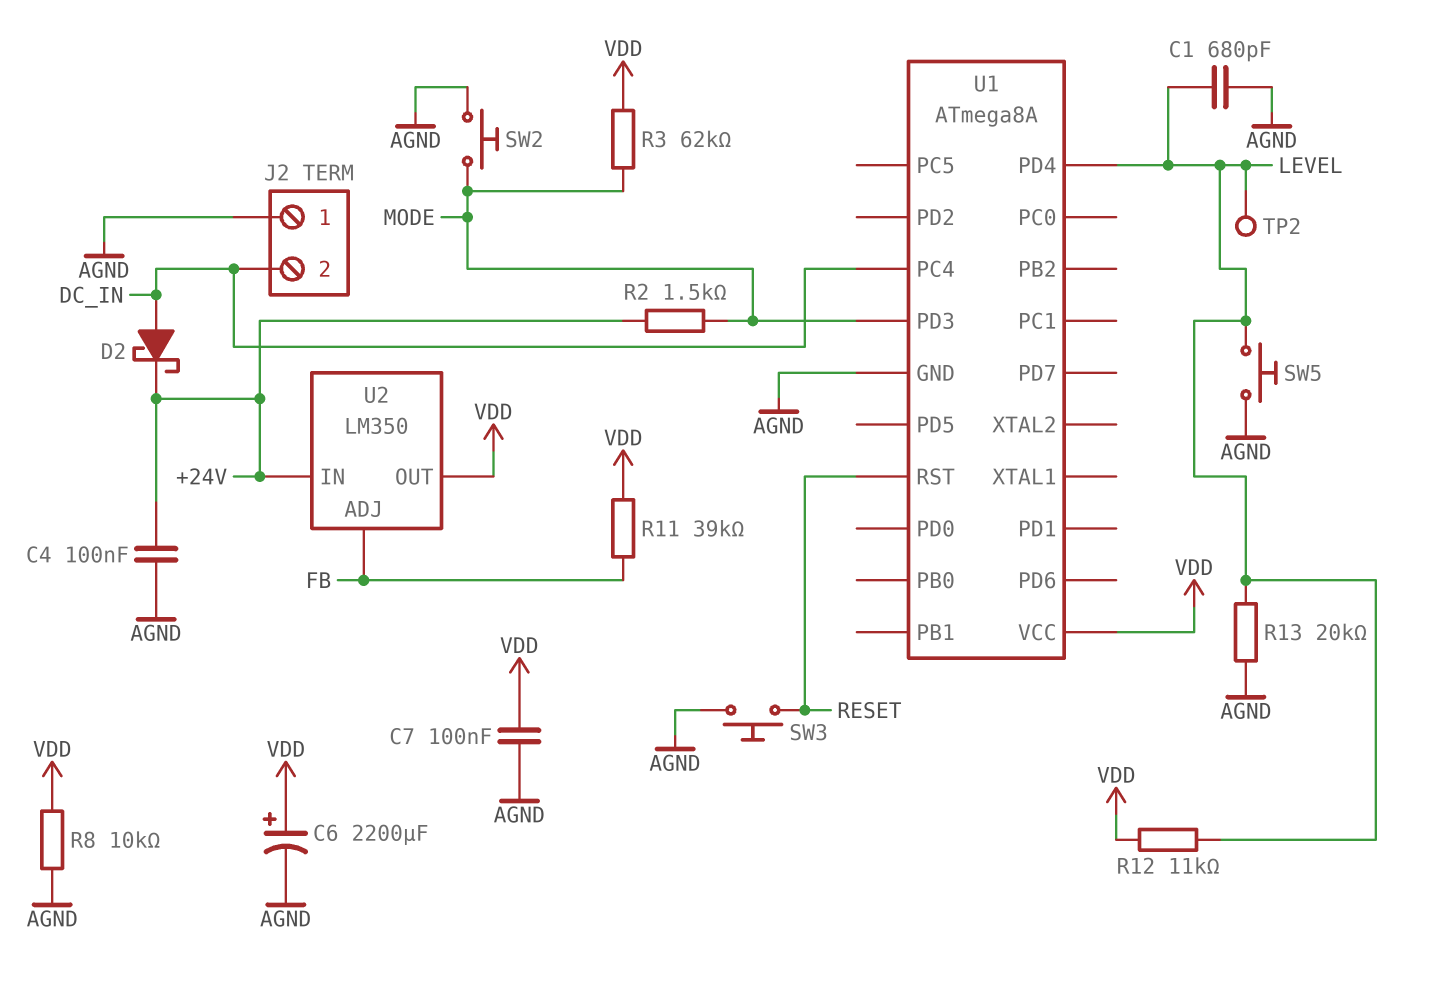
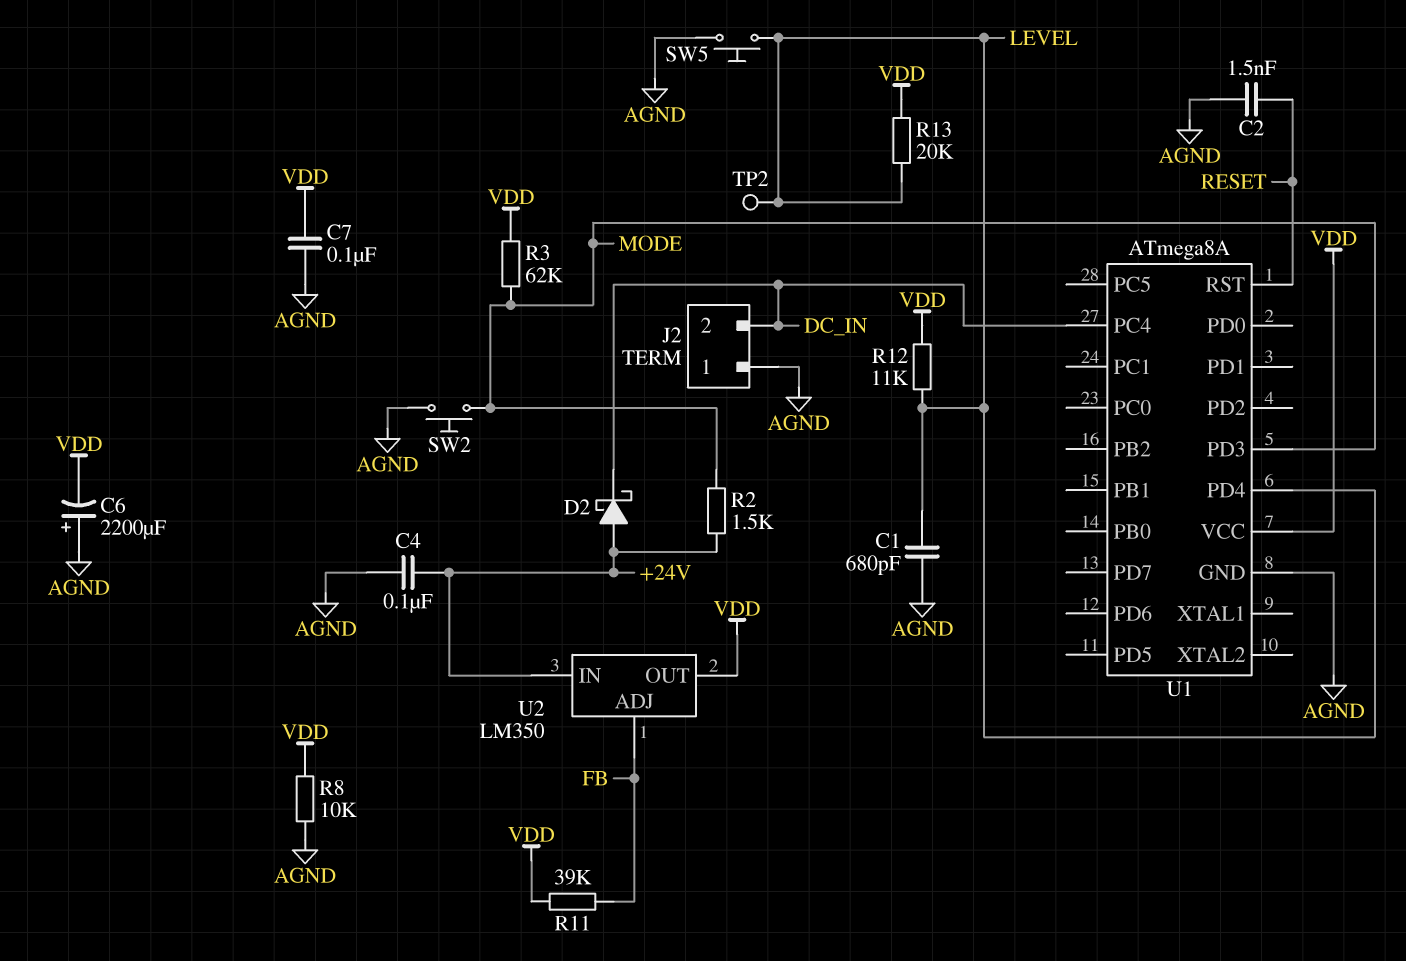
C2: none -> 1.5nF (AGND, RESET)
C6: 2200uF (plus VDD, minus AGND) -> 2200uF (plus AGND, minus VDD)
D2: schottky (A DC_IN, K +24V) -> schottky (A +24V, K DC_IN)
R13: 20k (AGND, LEVEL) -> 20k (LEVEL, VDD)
SW3: button (AGND, RESET) -> none

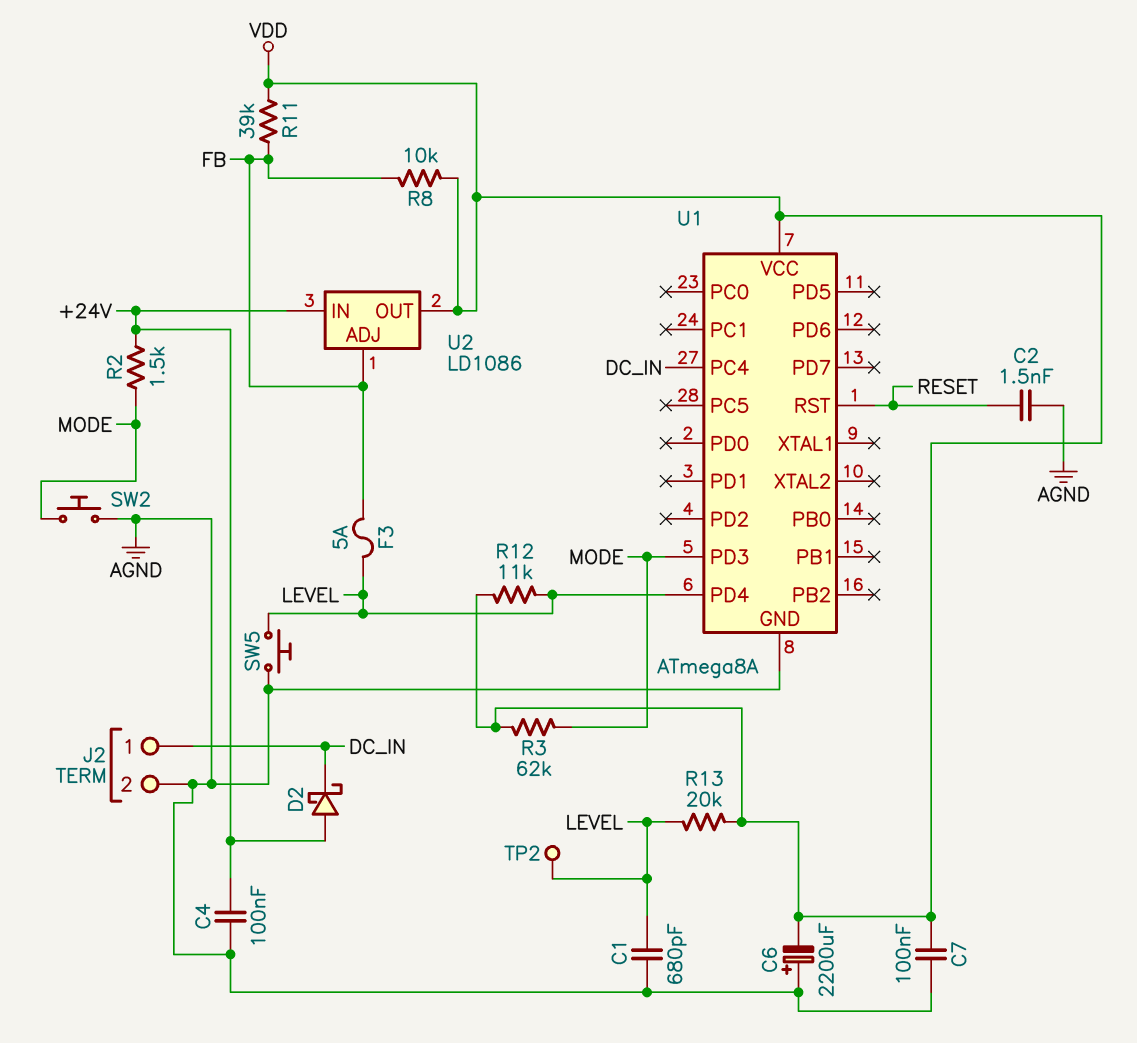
F3: none -> 5A (FB, LEVEL)
J2 pin 1: AGND -> DC_IN
J2 pin 2: DC_IN -> AGND
R8: 10k (AGND, VDD) -> 10k (FB, VDD)
U2: LM350 -> LD1086

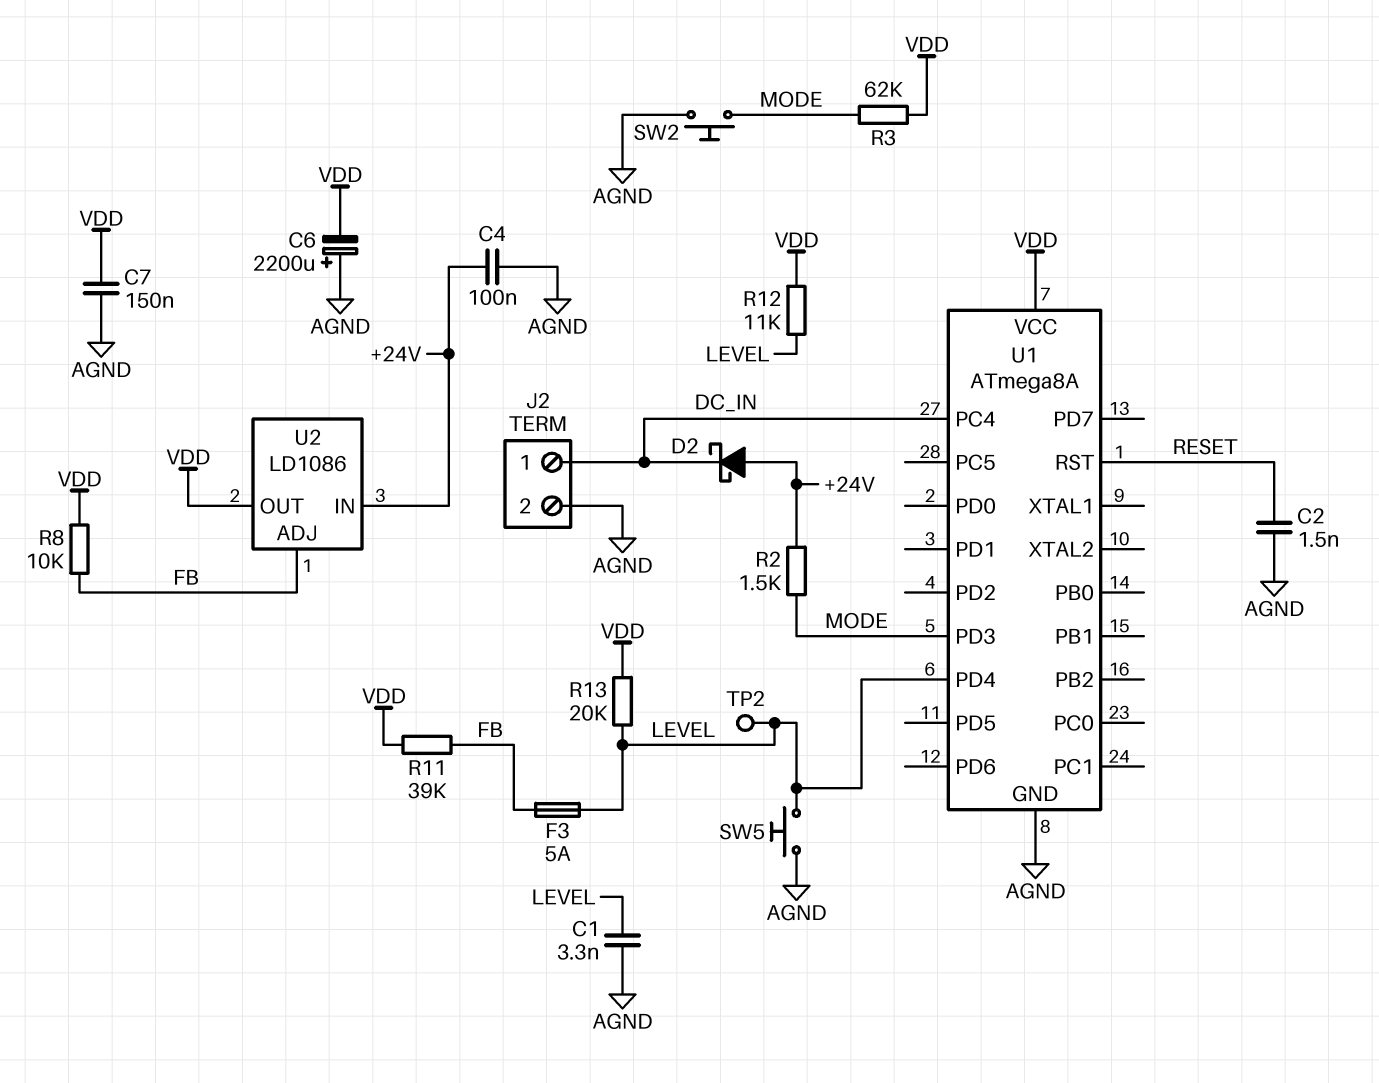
C1: 680pF (AGND, LEVEL) -> 3.3nF (AGND, LEVEL)
C7: 100nF (AGND, VDD) -> 150nF (AGND, VDD)

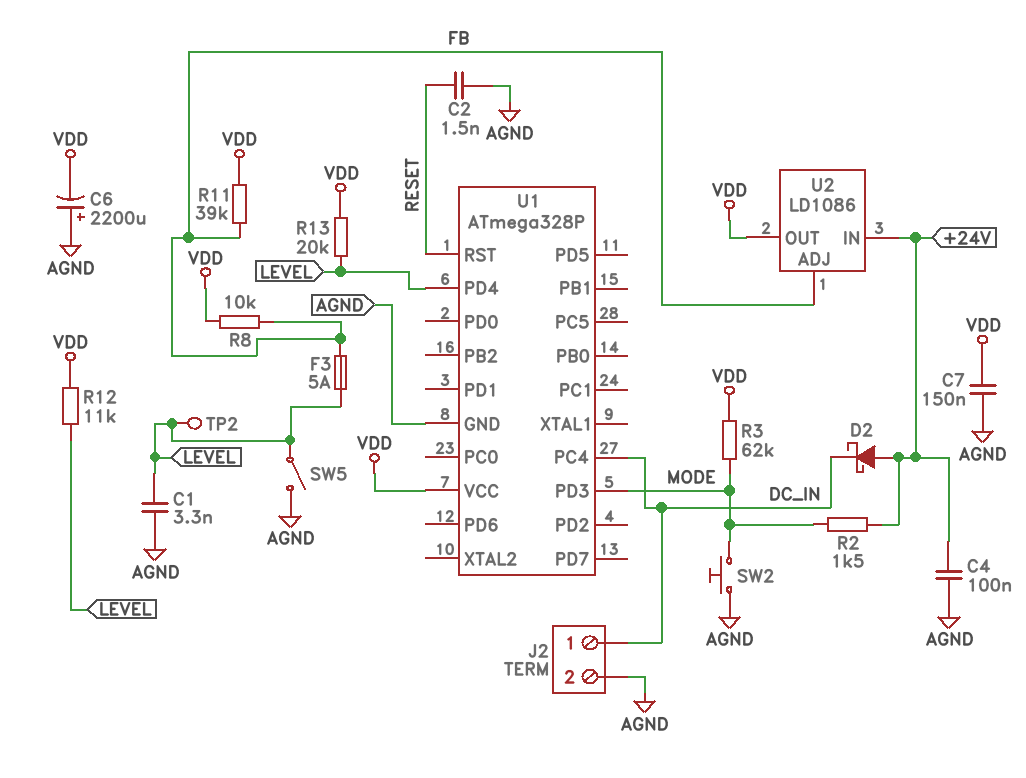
SW5: button (AGND, LEVEL) -> switch (AGND, LEVEL)
U1: ATmega8A -> ATmega328P

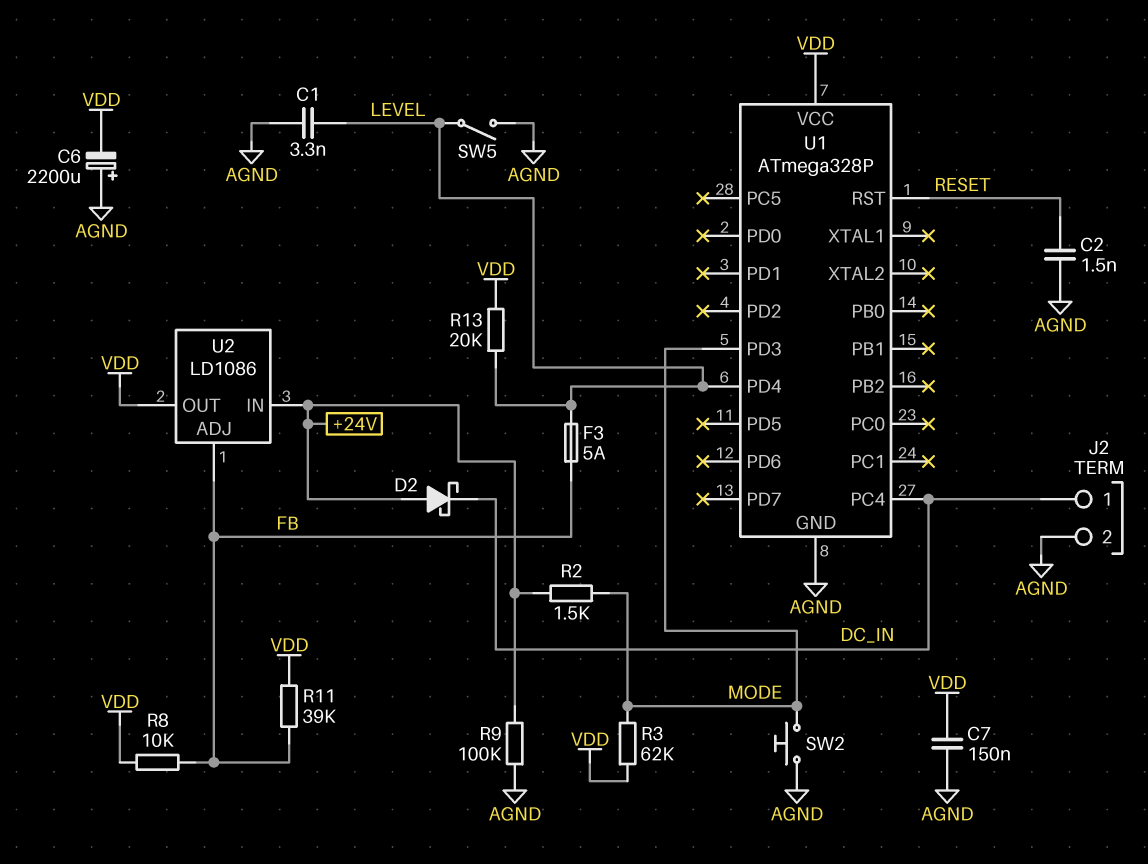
C4: 100nF (+24V, AGND) -> none
R9: none -> 100k (+24V, AGND)
R12: 11k (LEVEL, VDD) -> none
TP2: test point (LEVEL) -> none

